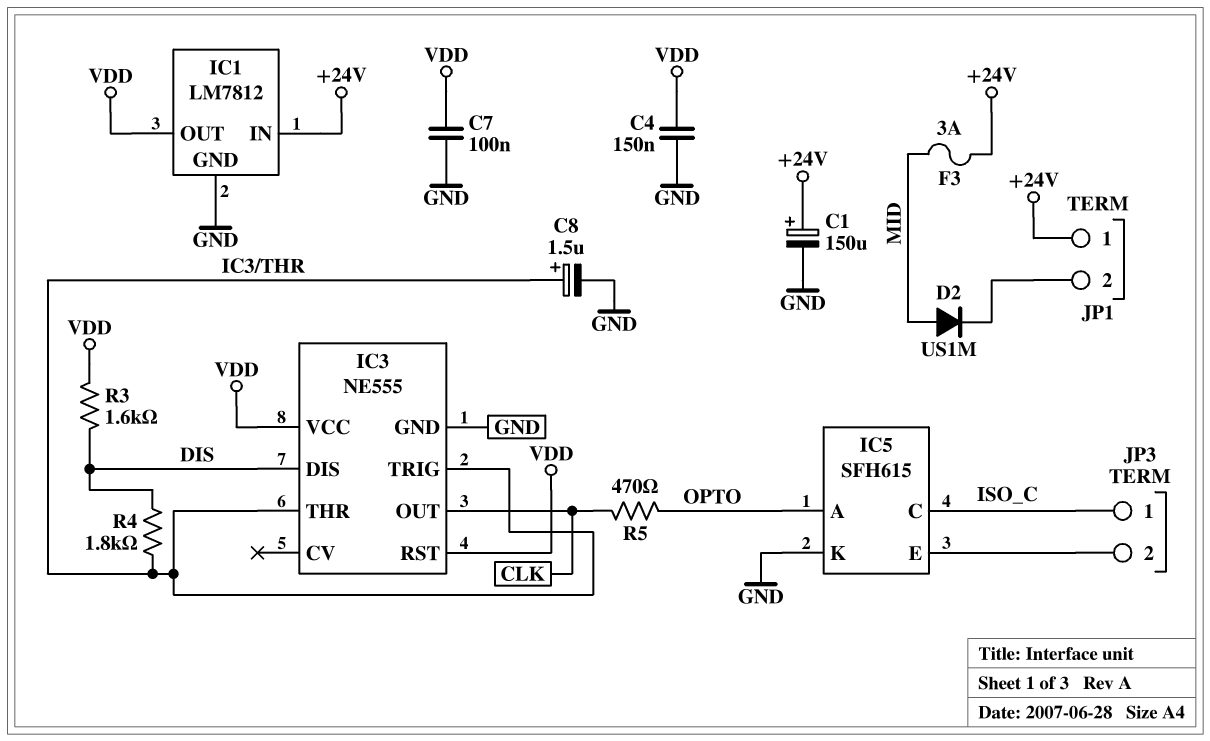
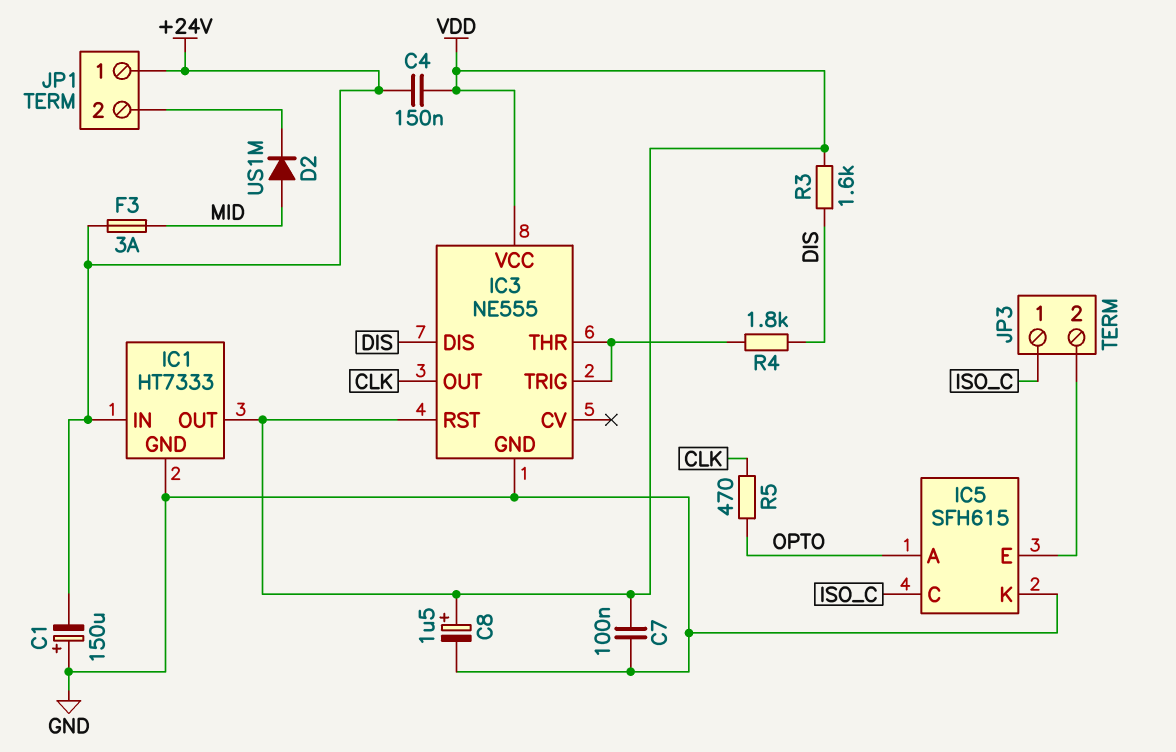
C1: 150uF (plus +24V, minus GND) -> 150uF (plus GND, minus +24V)
C4: 150nF (GND, VDD) -> 150nF (+24V, VDD)
C8: 1.5uF (plus IC3/THR, minus GND) -> 1.5uF (plus VDD, minus GND)
IC1: LM7812 -> HT7333

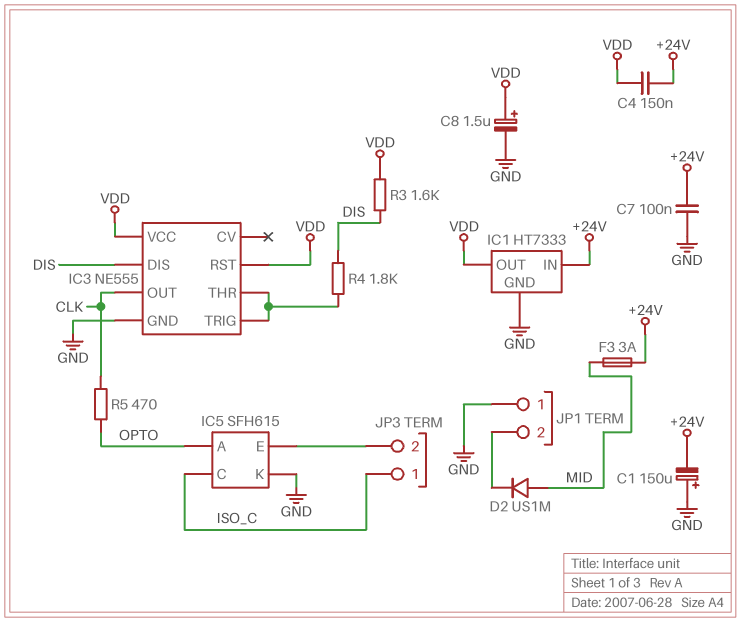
C7: 100nF (GND, VDD) -> 100nF (+24V, GND)
JP1 pin 1: +24V -> GND

